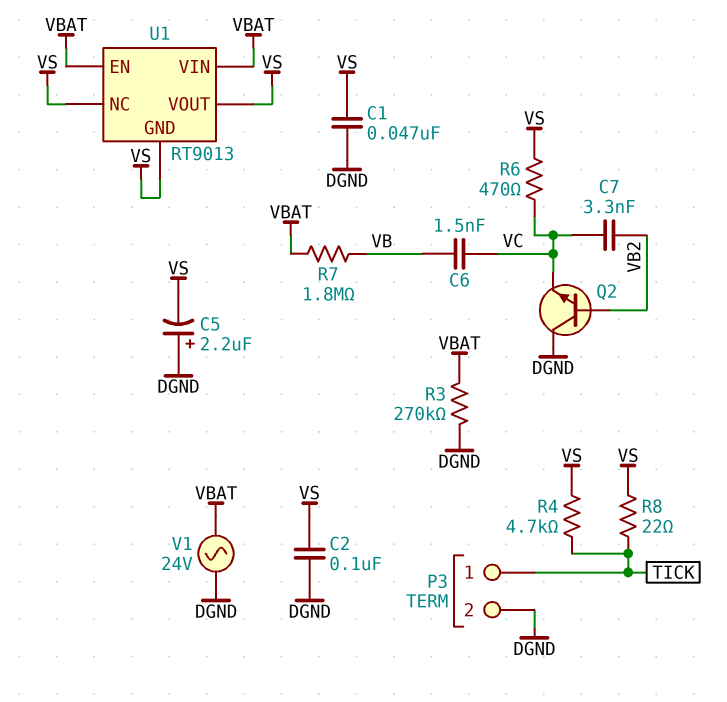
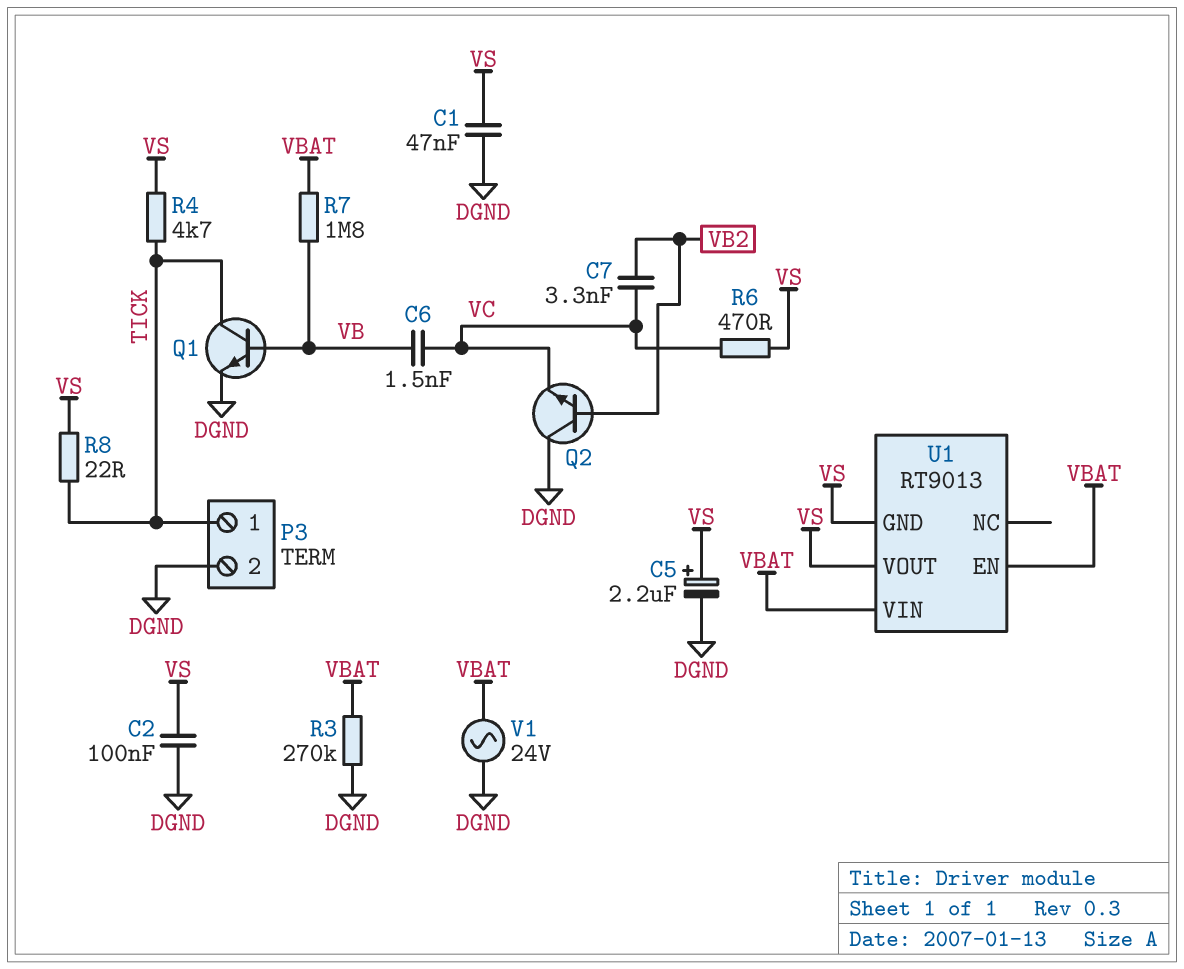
C5: 2.2uF (plus DGND, minus VS) -> 2.2uF (plus VS, minus DGND)
Q1: none -> NPN (B VB, C TICK, E DGND)
U1 pin NC: VS -> none

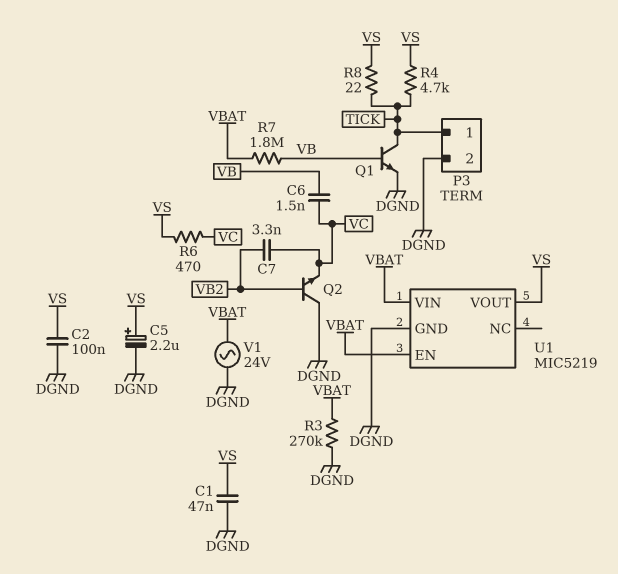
U1: RT9013 -> MIC5219
U1 pin GND: VS -> DGND

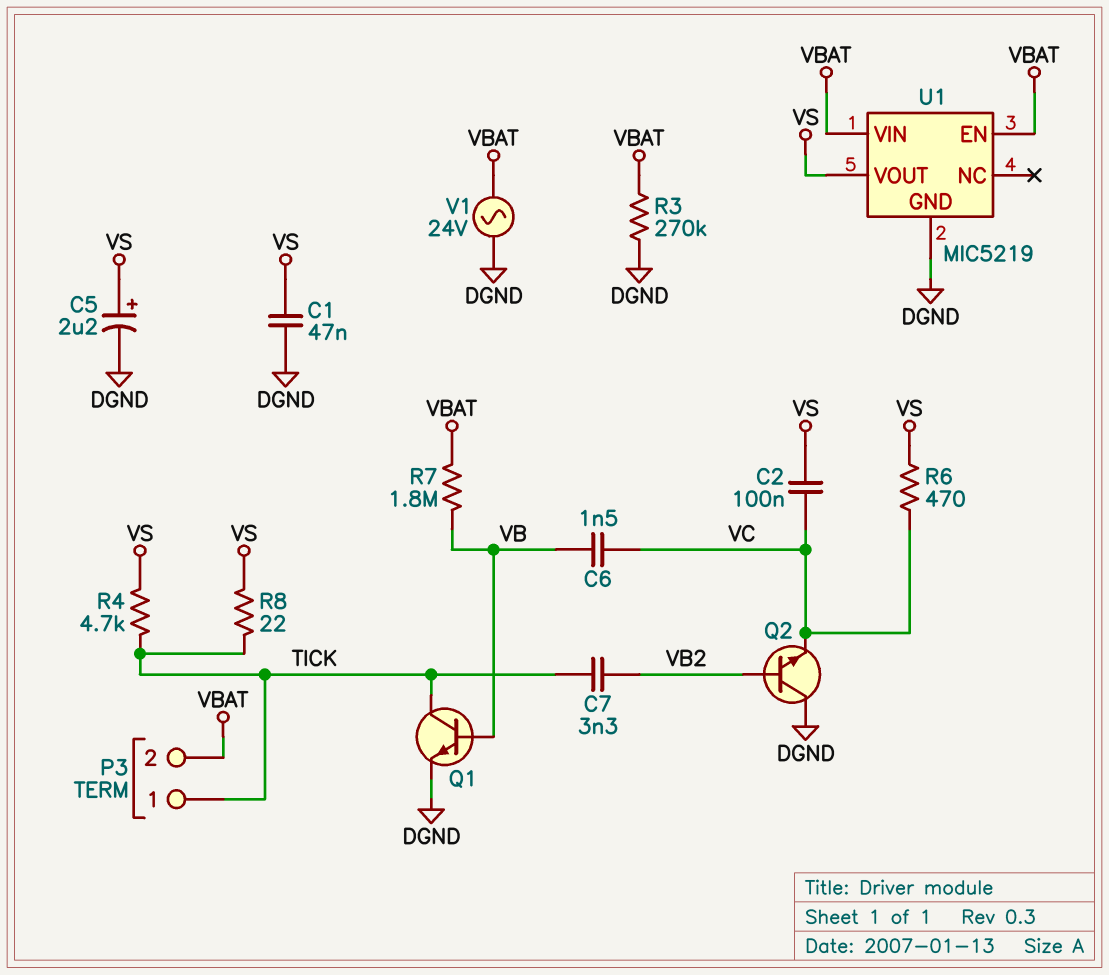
C2: 100nF (DGND, VS) -> 100nF (VC, VS)
C7: 3.3nF (VB2, VC) -> 3.3nF (TICK, VB2)
P3 pin 2: DGND -> VBAT

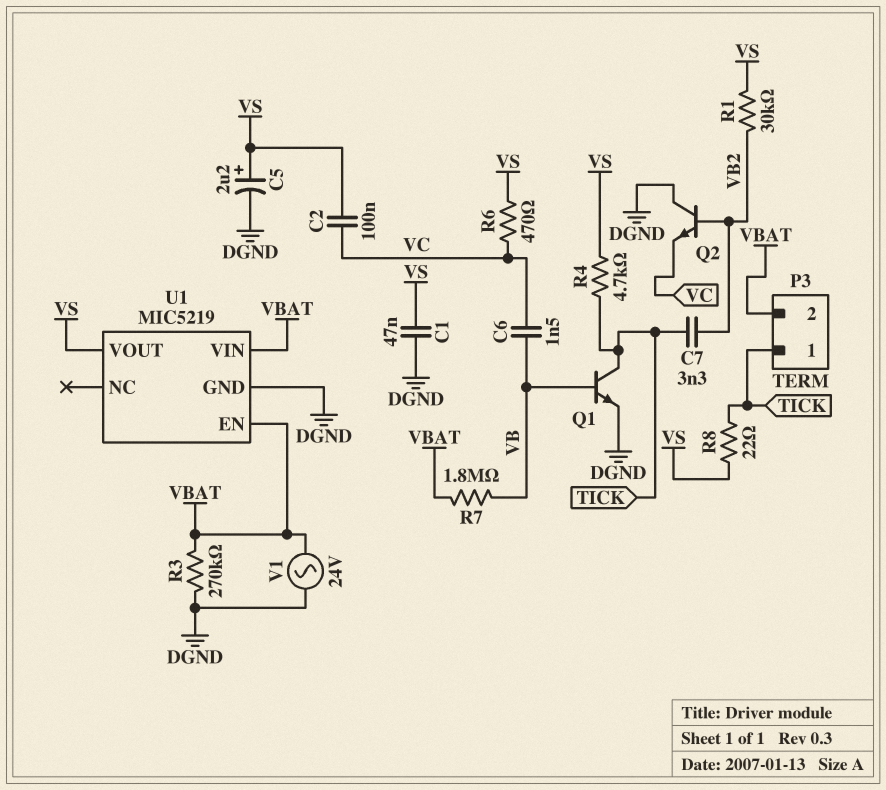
R1: none -> 30k (VB2, VS)

